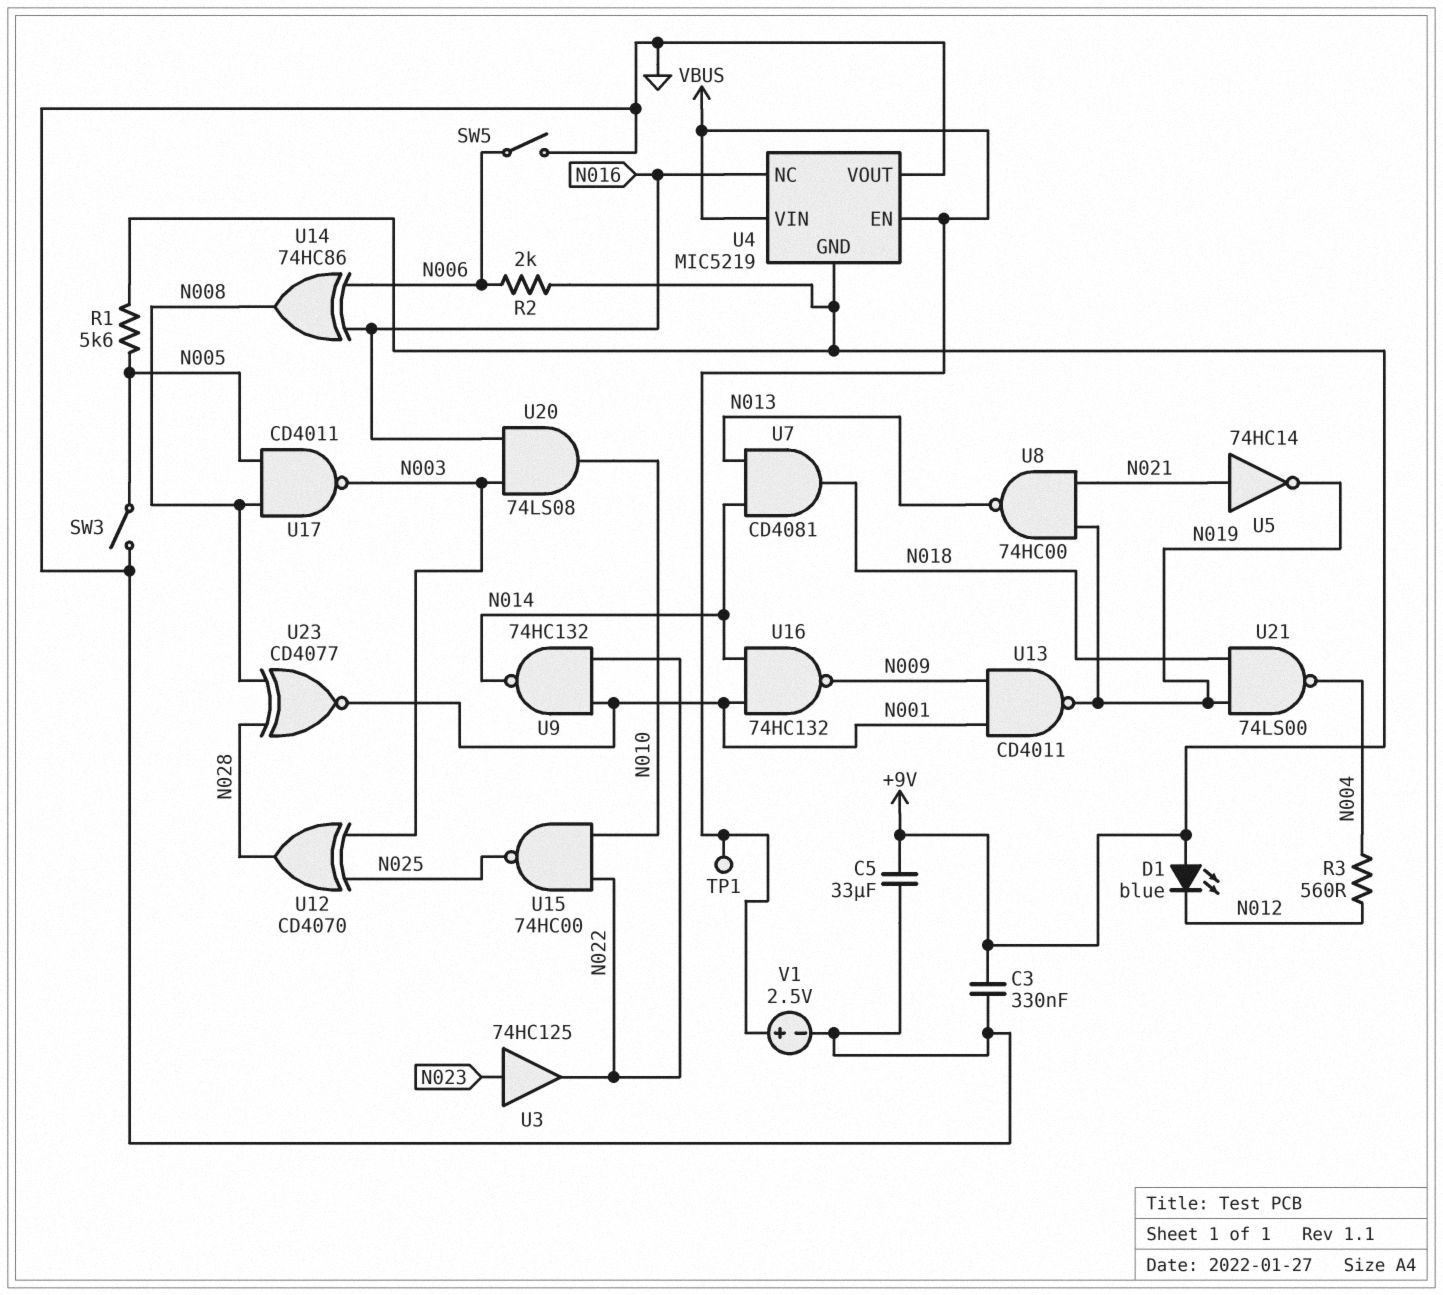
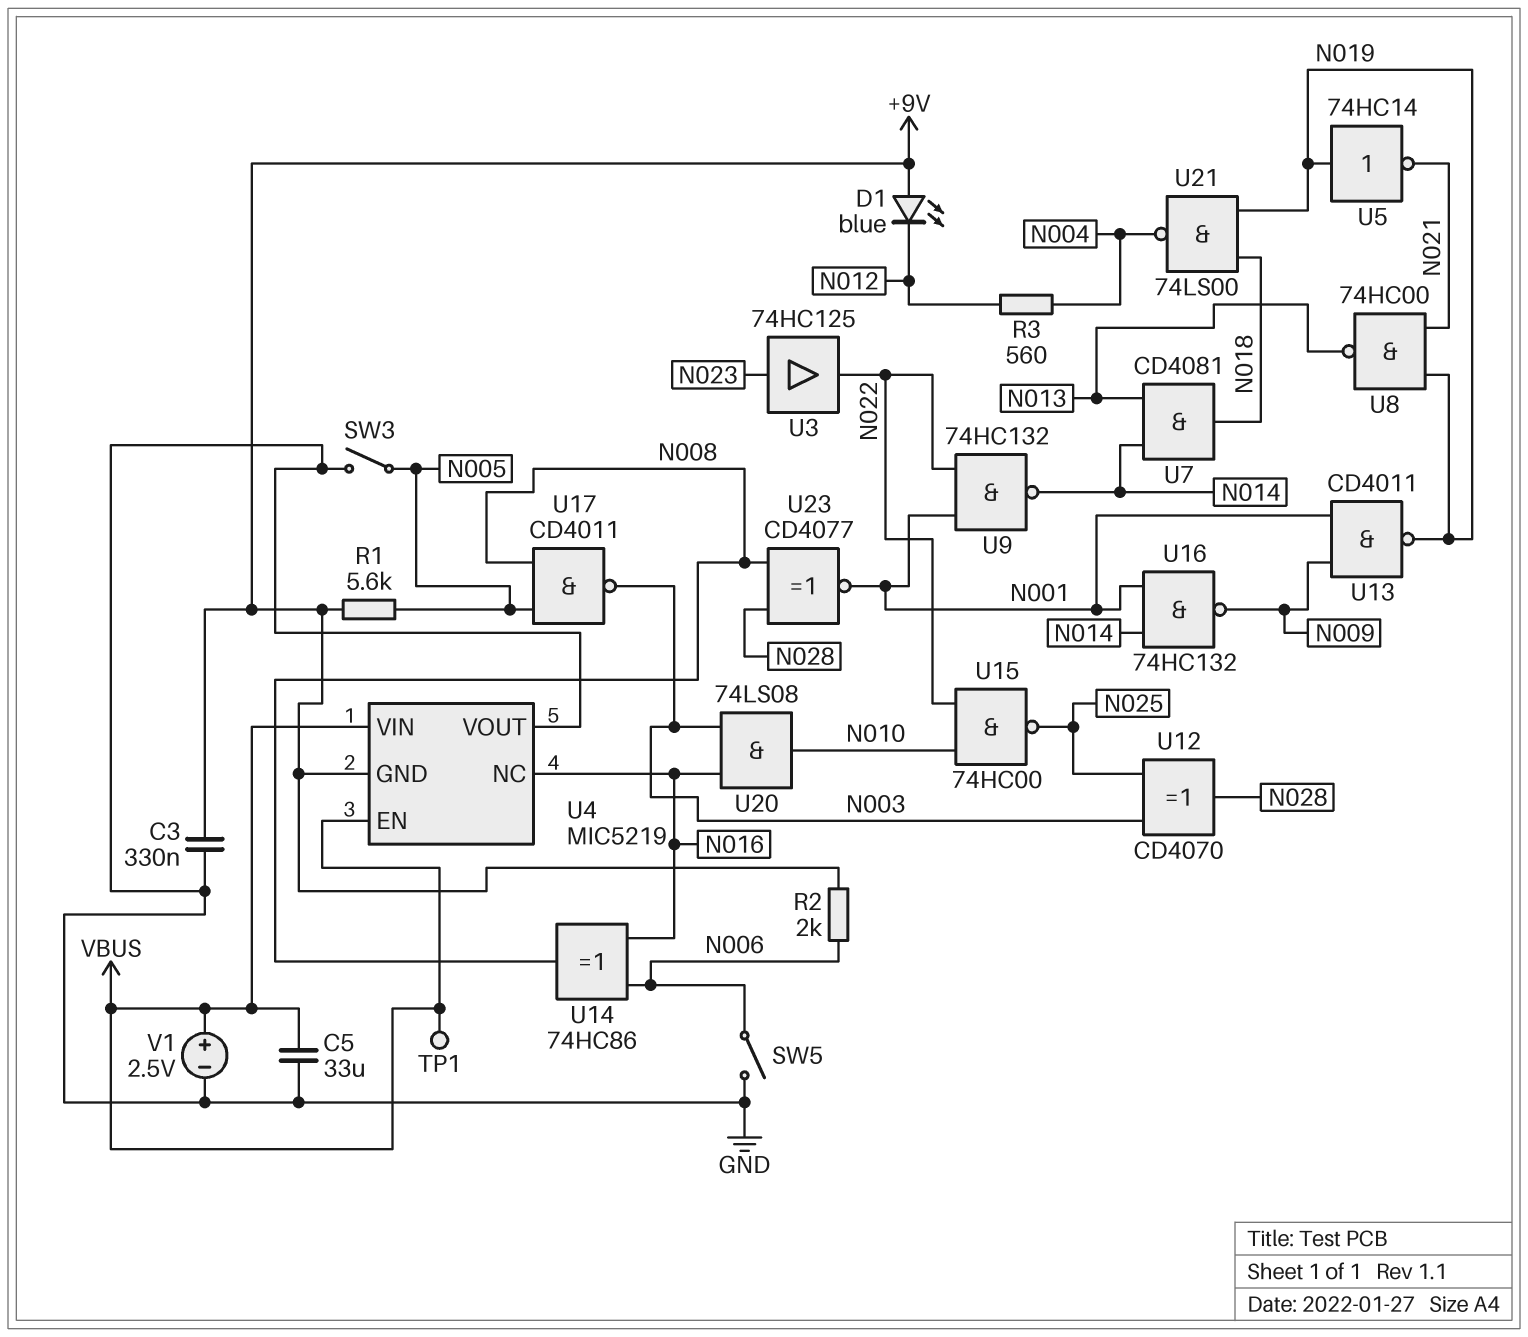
C5: 33uF (+9V, GND) -> 33uF (GND, VBUS)
U5: NOT 74HC14 (in N021, out N019) -> NOT 74HC14 (in N019, out N021)

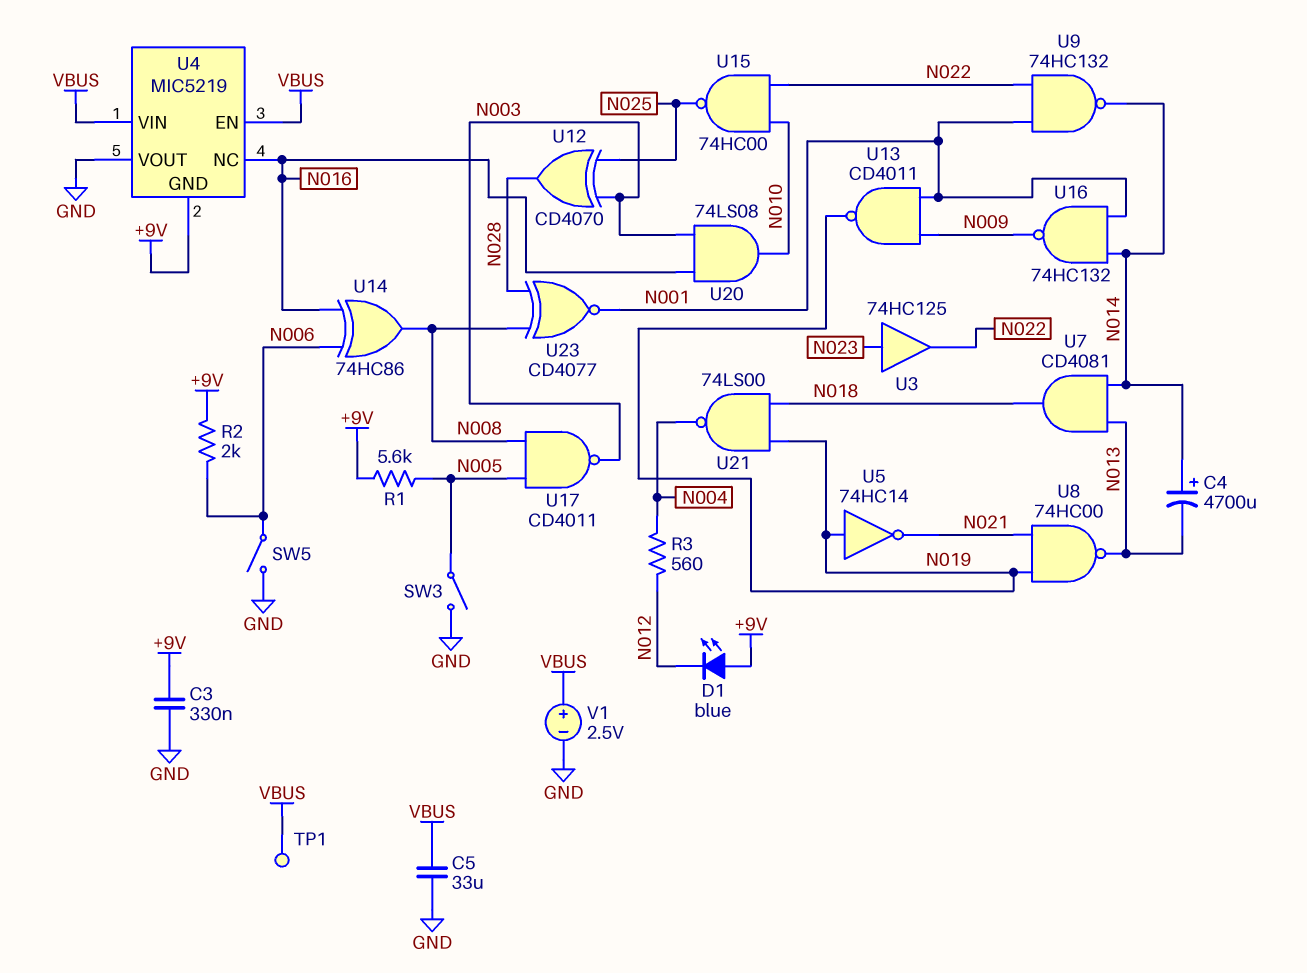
C4: none -> 4700uF (plus N014, minus N013)

